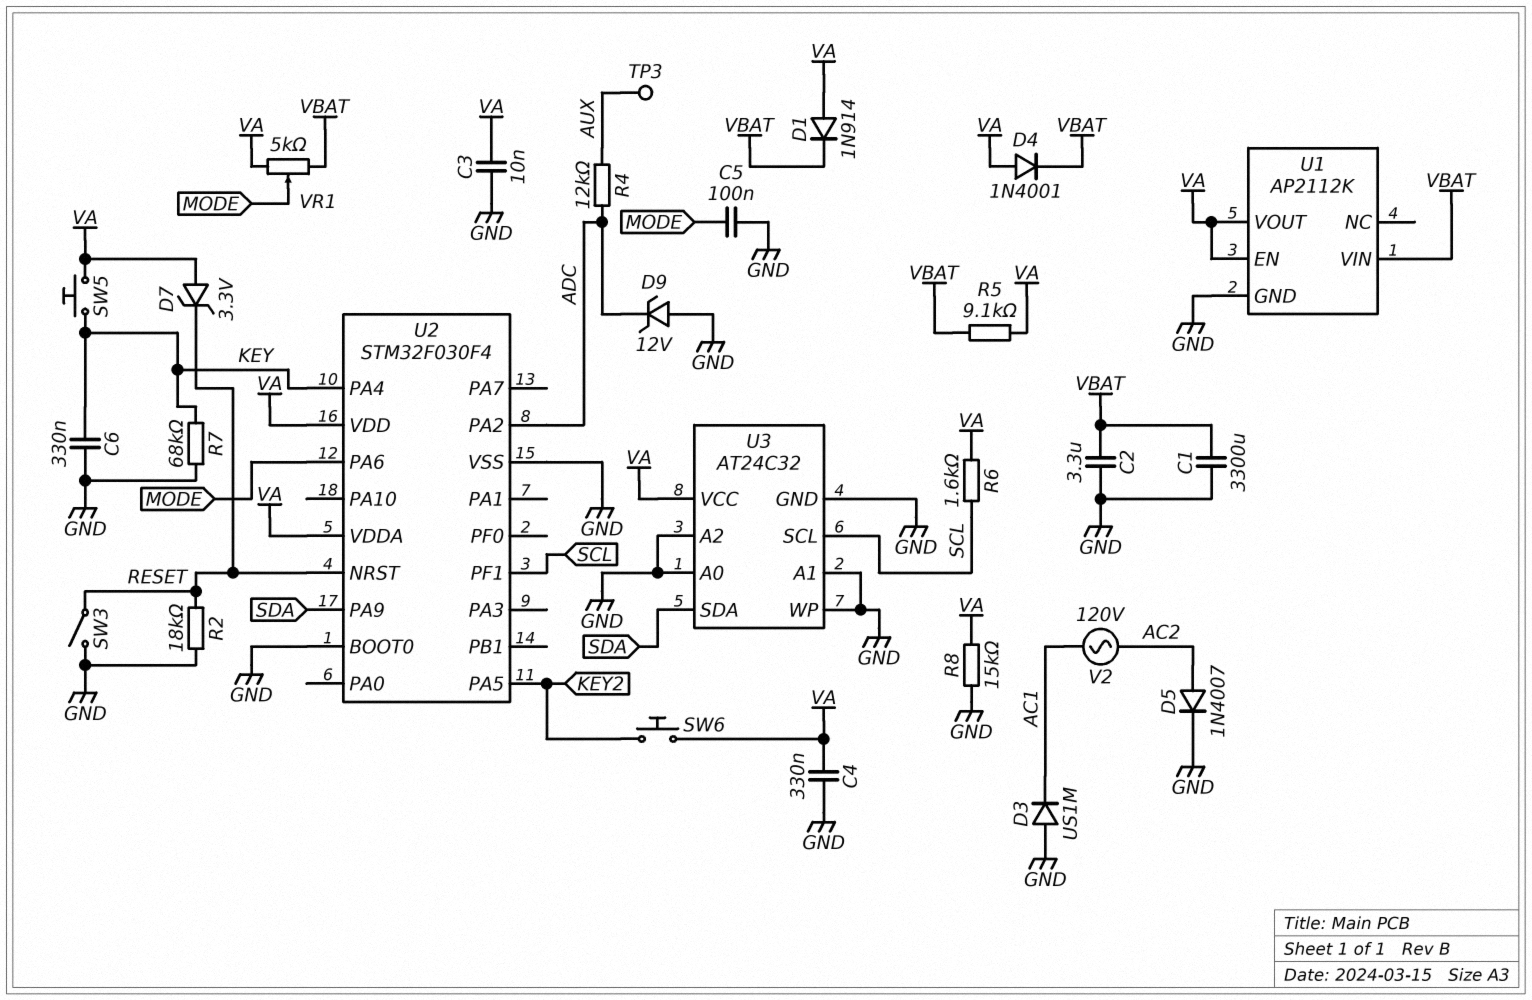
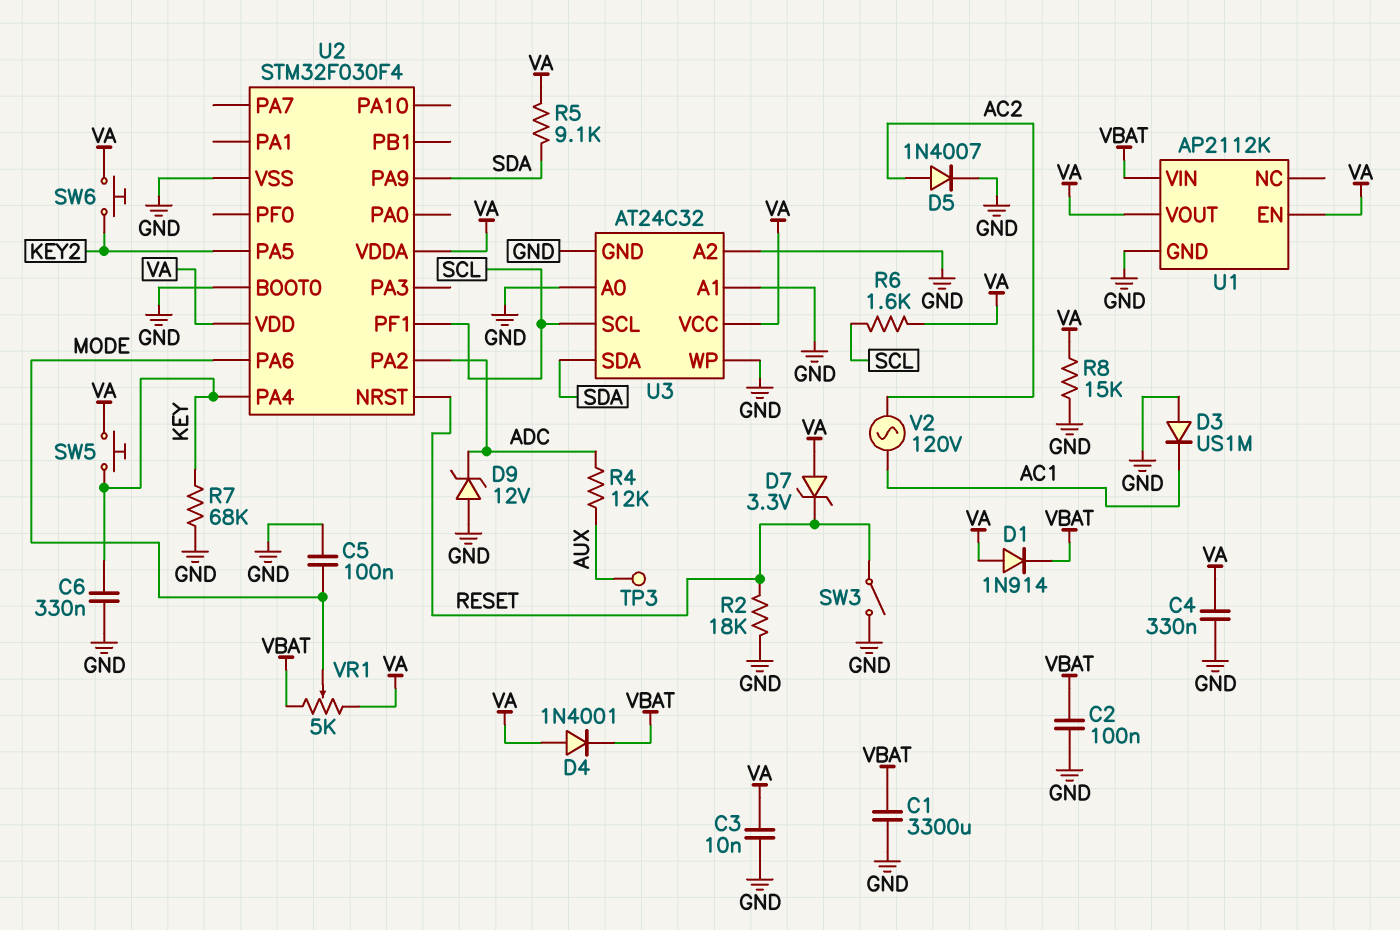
C2: 3.3uF (GND, VBAT) -> 100nF (GND, VBAT)
R5: 9.1k (VA, VBAT) -> 9.1k (SDA, VA)

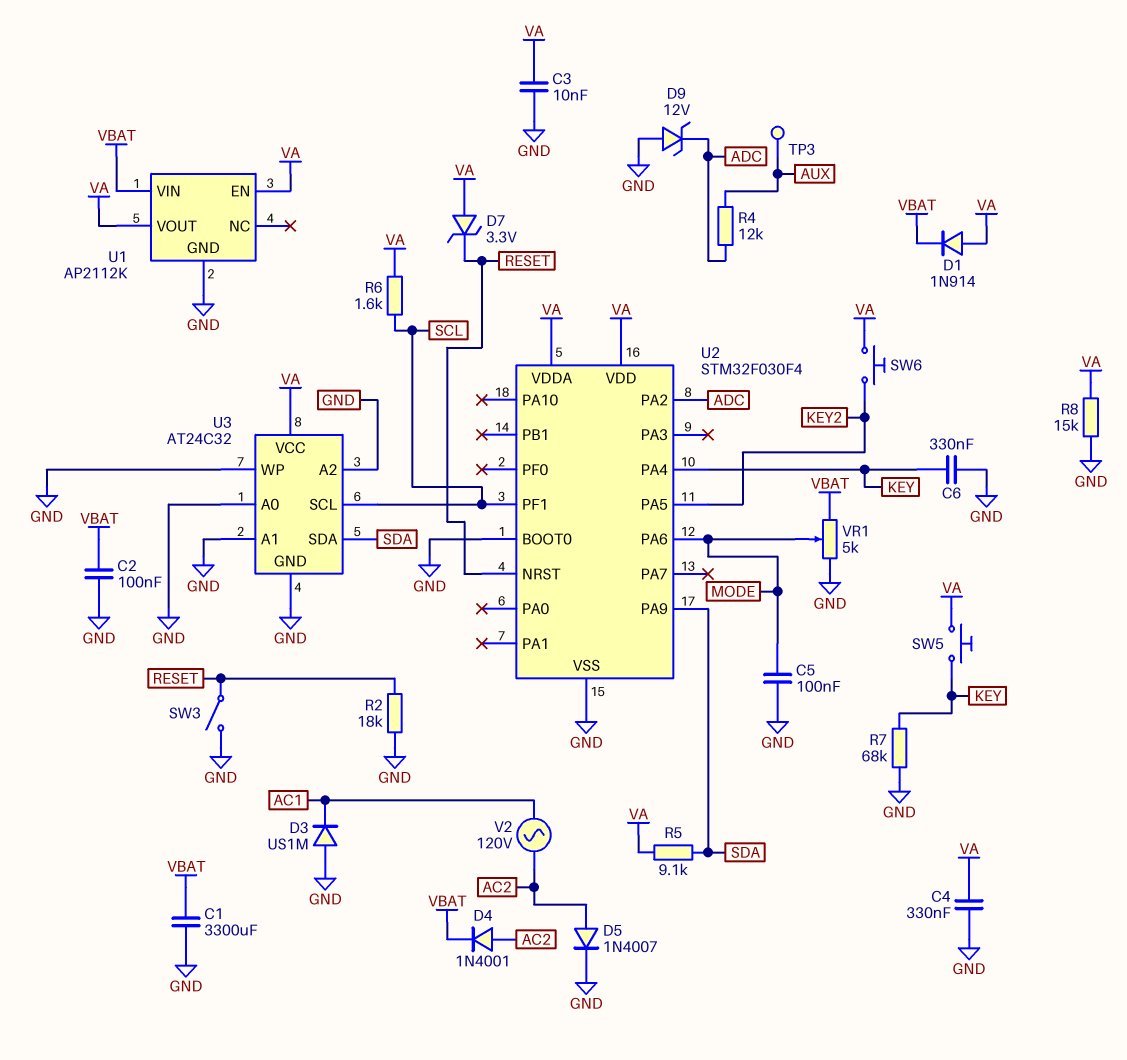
D4: diode 1N4001 (A VA, K VBAT) -> diode 1N4001 (A AC2, K VBAT)
VR1: 5k (VA, VBAT, wiper MODE) -> 5k (GND, VBAT, wiper MODE)

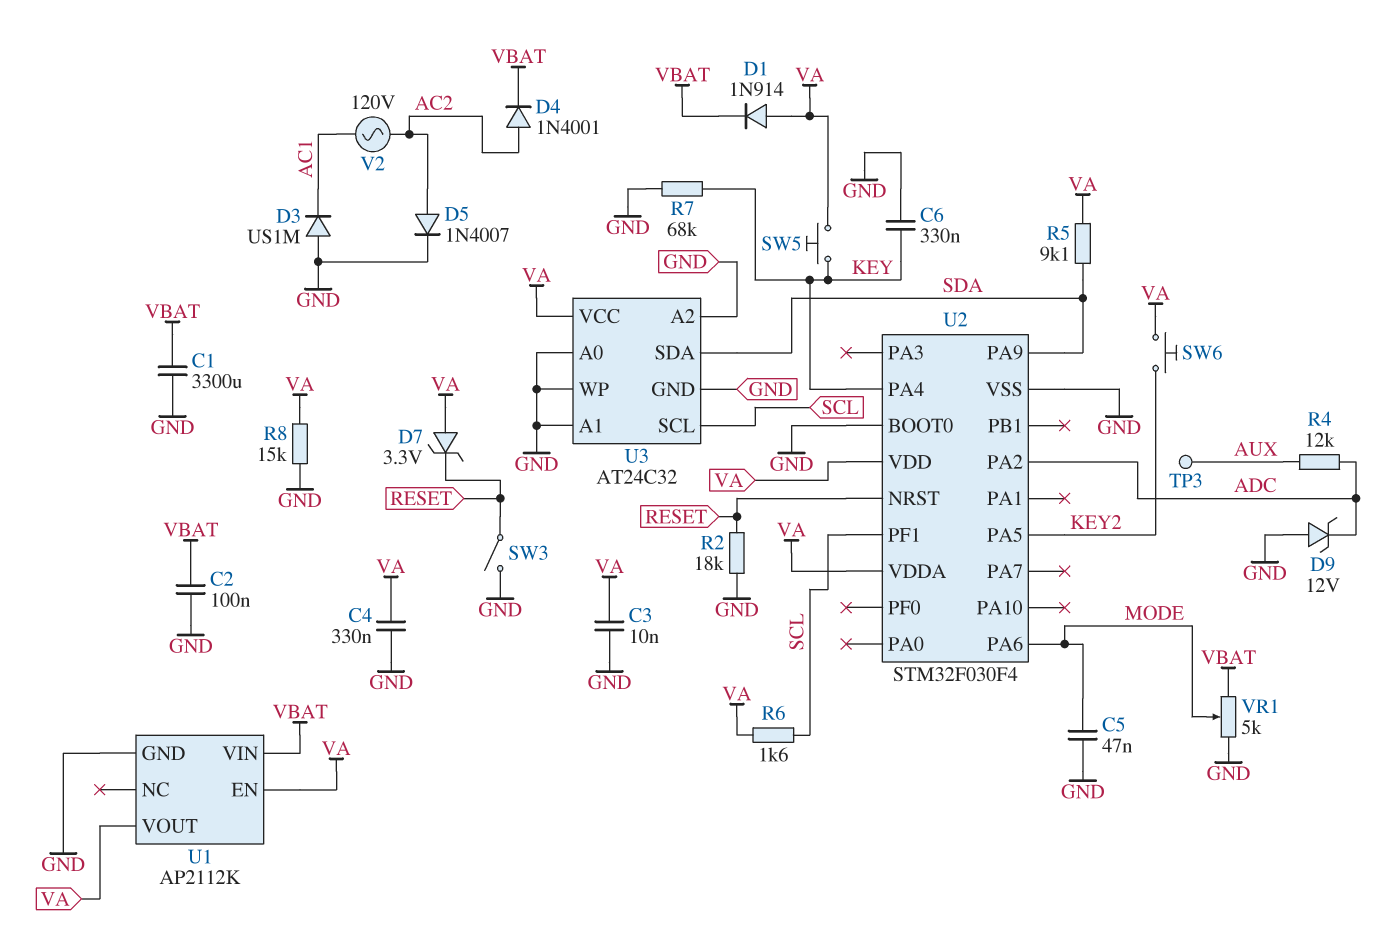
C5: 100nF (GND, MODE) -> 47nF (GND, MODE)

